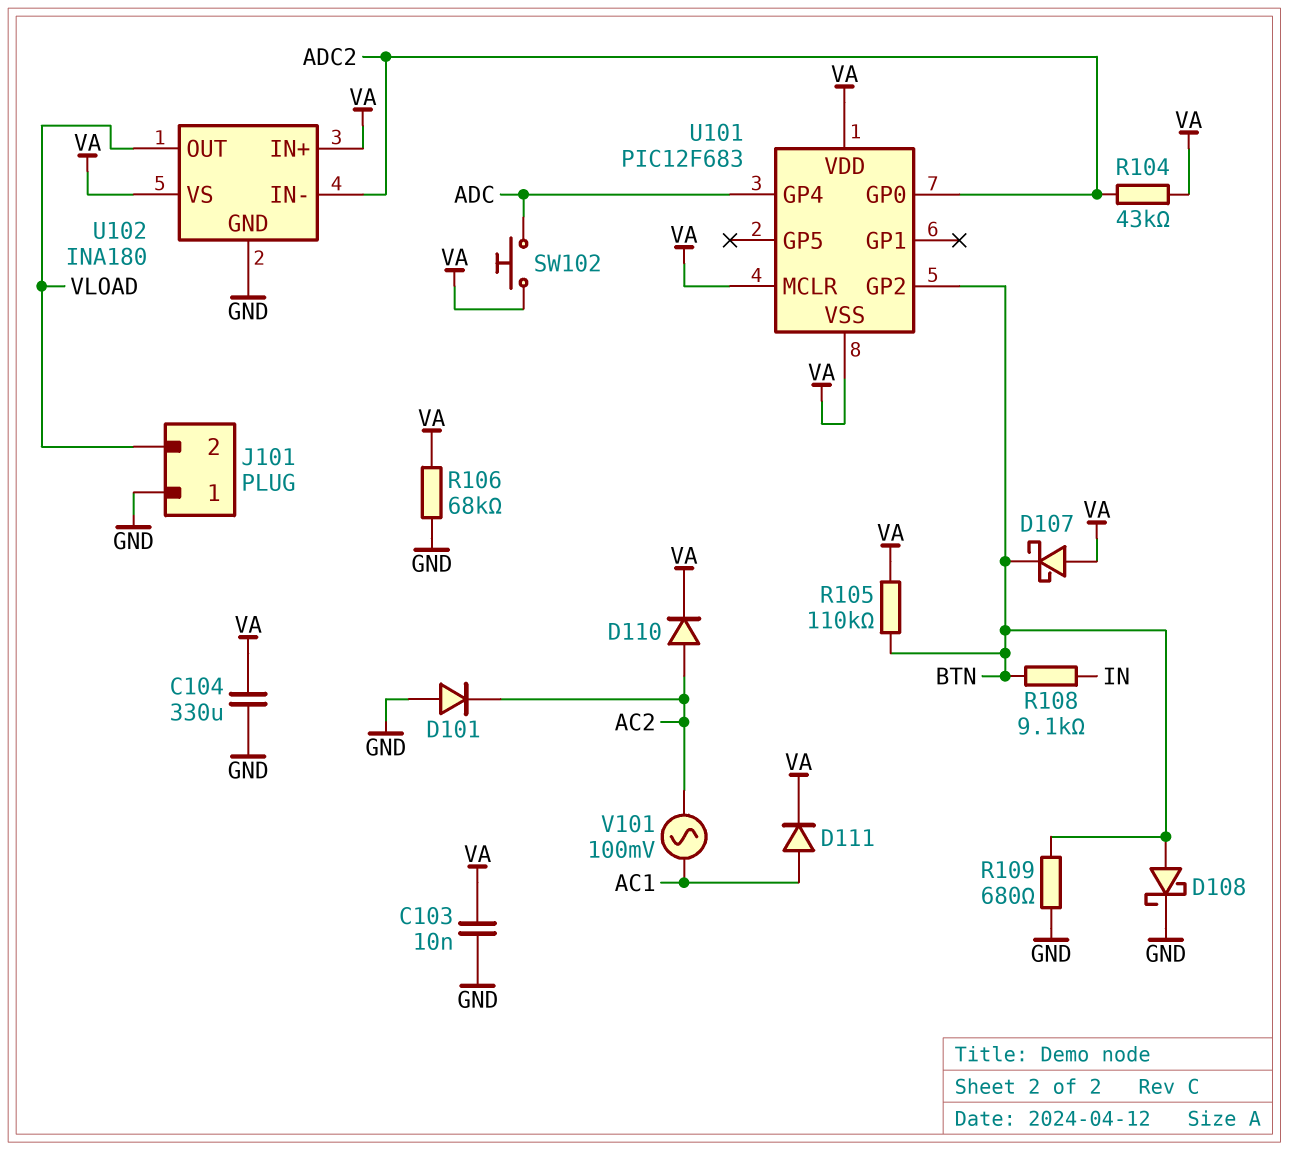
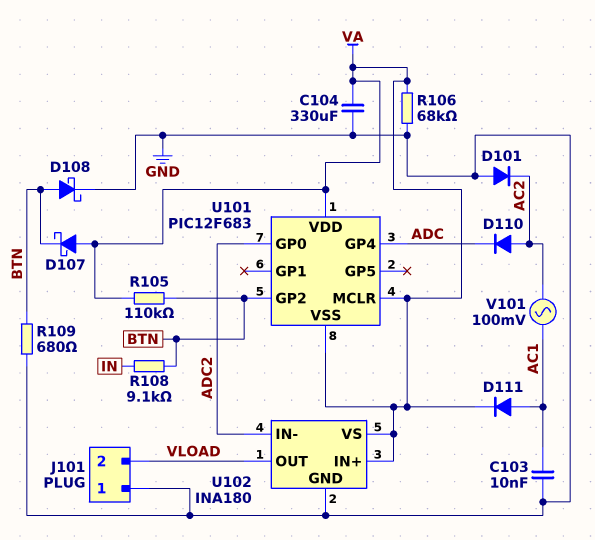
C103: 10nF (GND, VA) -> 10nF (AC1, GND)
D110: diode (A AC2, K VA) -> diode (A AC2, K ADC)
R104: 43k (ADC2, VA) -> none
SW102: button (ADC, VA) -> none

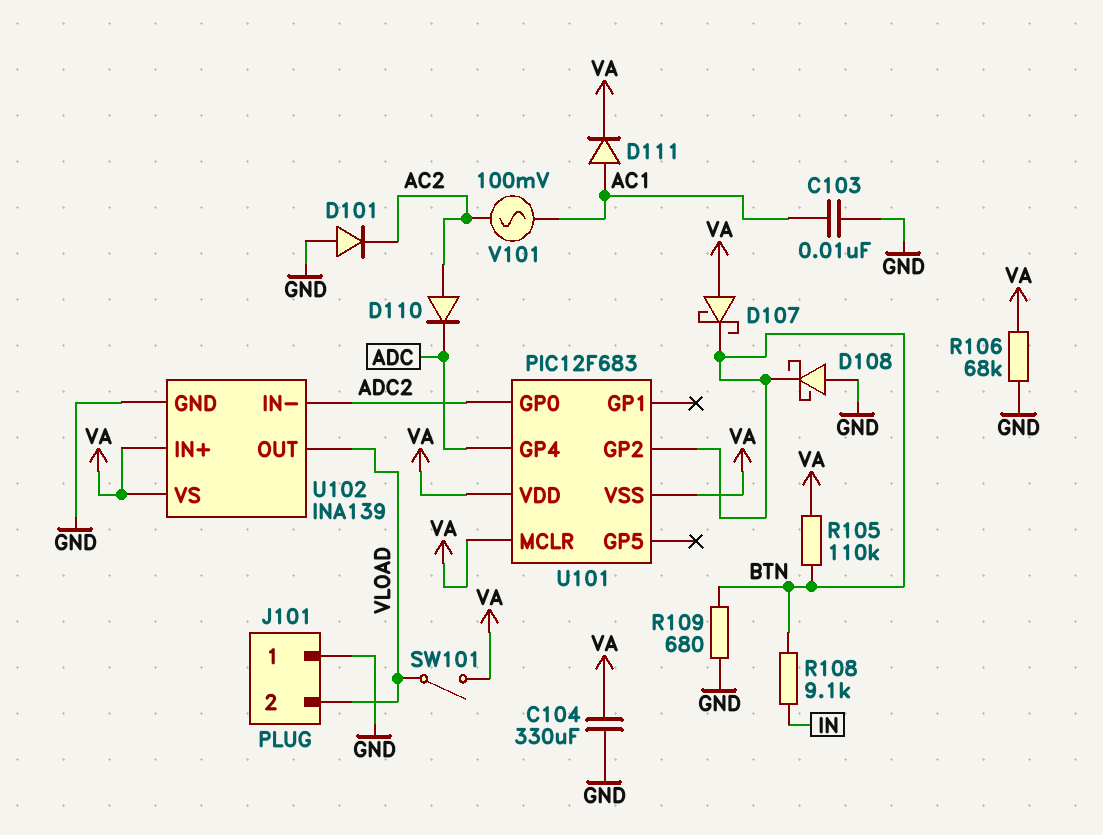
D108: schottky (A BTN, K GND) -> schottky (A GND, K BTN)
SW101: none -> switch (VA, VLOAD)
U102: INA180 -> INA139

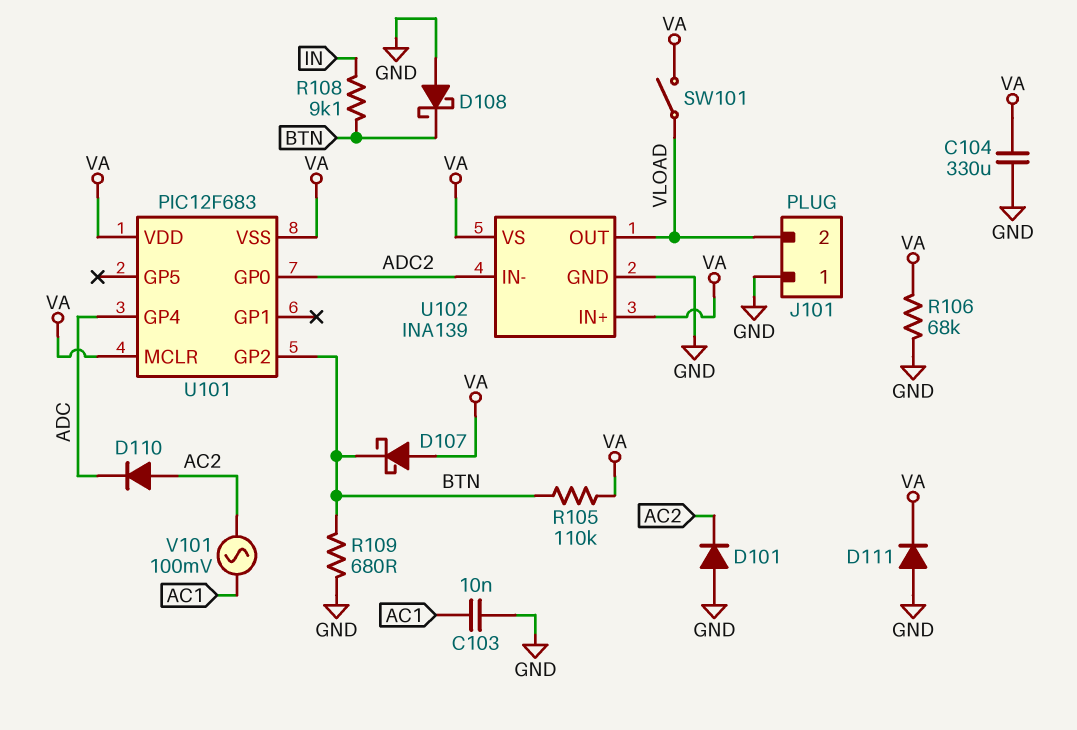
D111: diode (A AC1, K VA) -> diode (A GND, K VA)

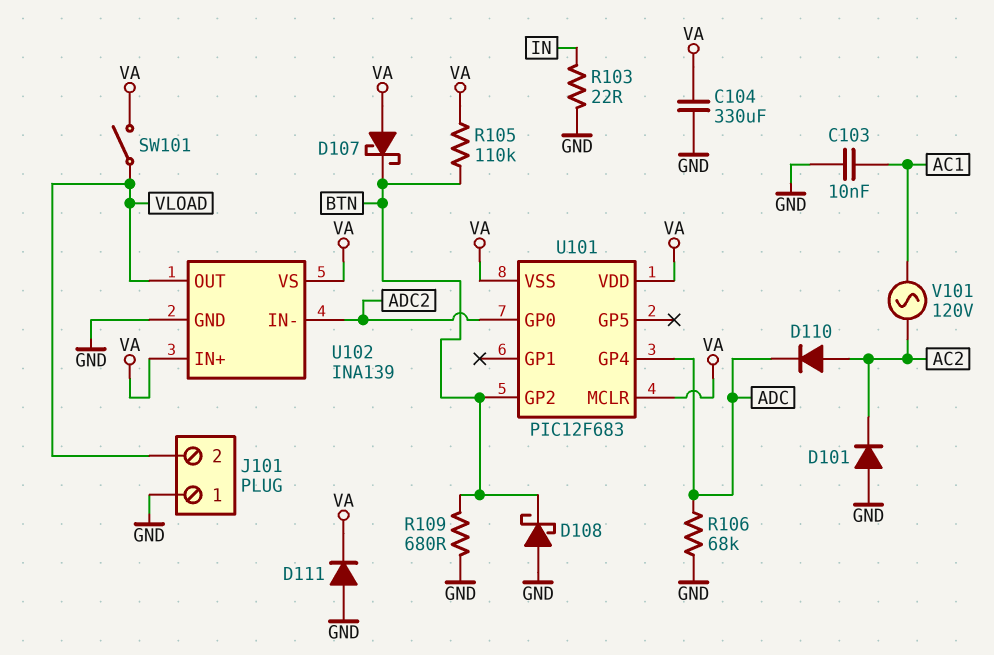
R103: none -> 22 (GND, IN)
R106: 68k (GND, VA) -> 68k (ADC, GND)
R108: 9.1k (BTN, IN) -> none
V101: AC 100mV (AC1, AC2) -> AC 120V (AC1, AC2)

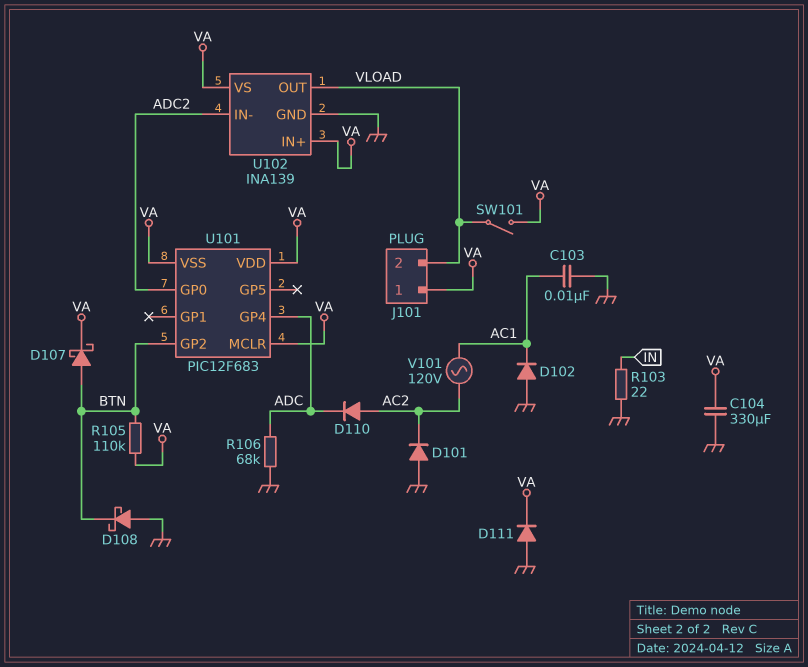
D102: none -> diode (A GND, K AC1)
D107: schottky (A VA, K BTN) -> schottky (A BTN, K VA)
J101 pin 1: GND -> VA
R109: 680 (BTN, GND) -> none

